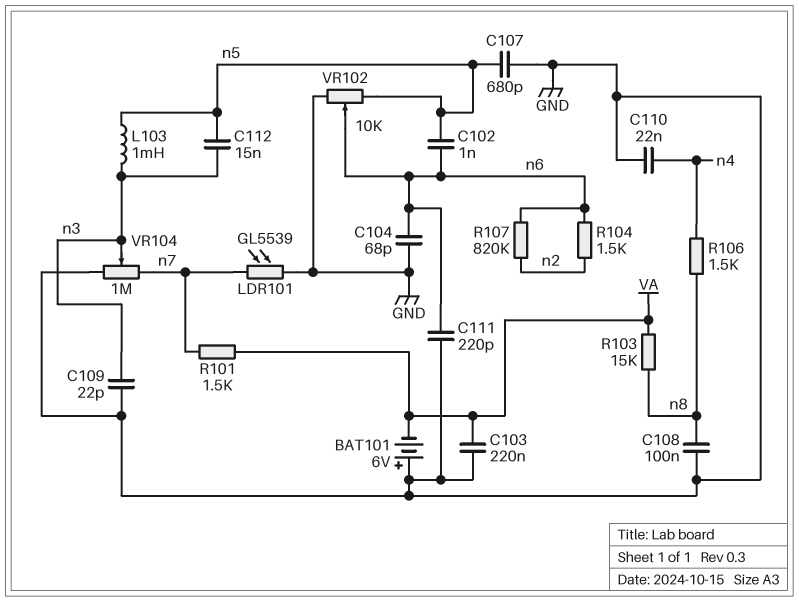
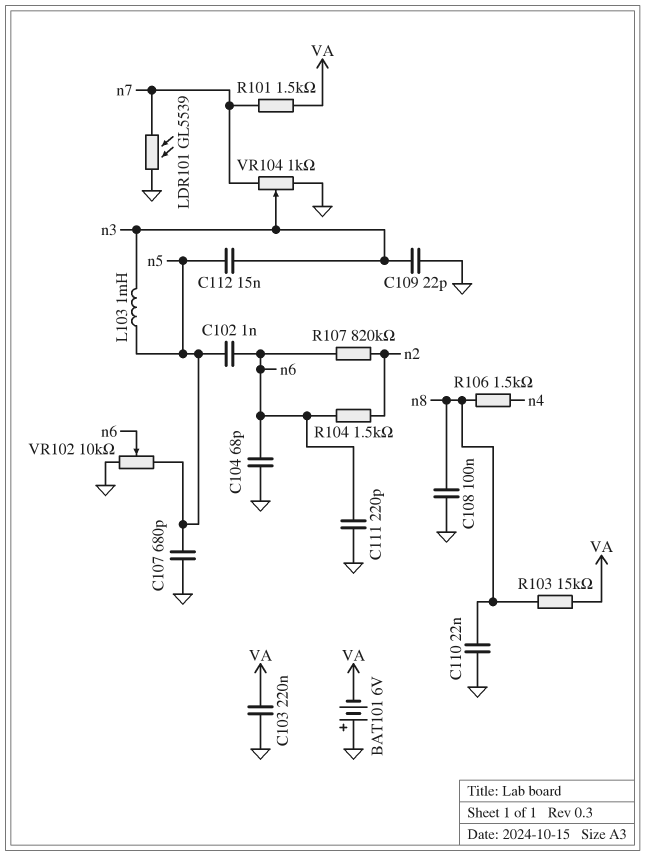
C110: 22nF (GND, n4) -> 22nF (GND, n8)
VR104: 1M (GND, n7, wiper n3) -> 1k (GND, n7, wiper n3)

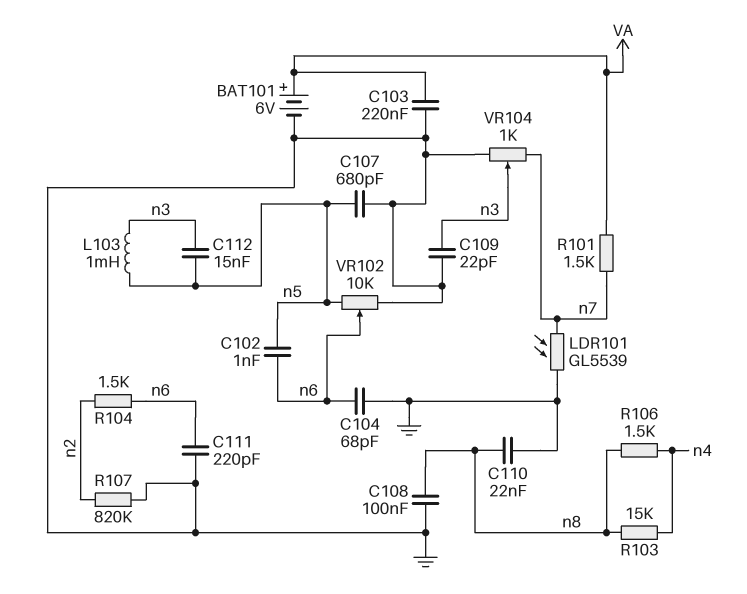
BAT101: 6V (plus GND, minus VA) -> 6V (plus VA, minus GND)
R103: 15k (VA, n8) -> 15k (n4, n8)
R107: 820k (n2, n6) -> 820k (GND, n2)

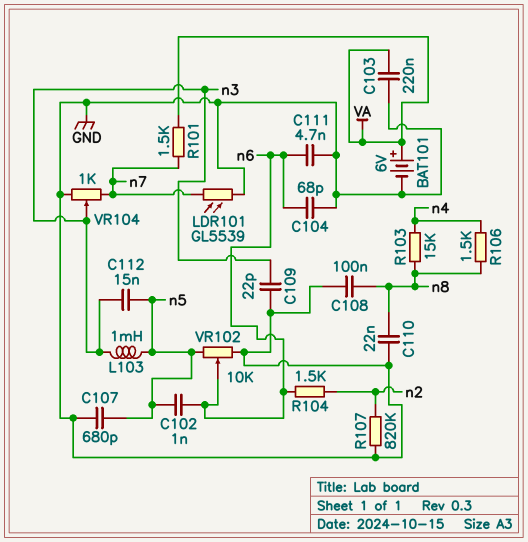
C111: 220pF (GND, n6) -> 4.7nF (GND, n6)

